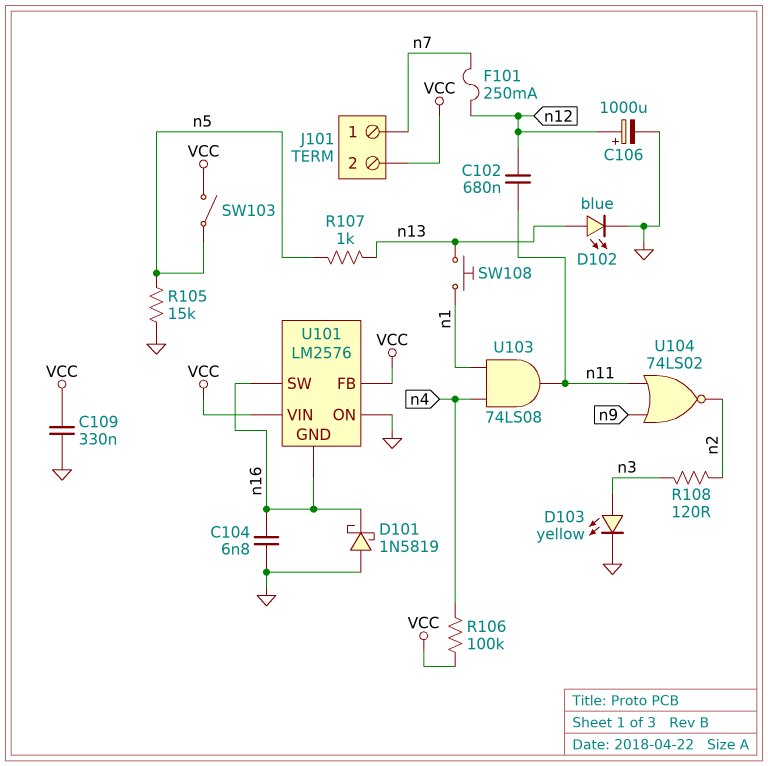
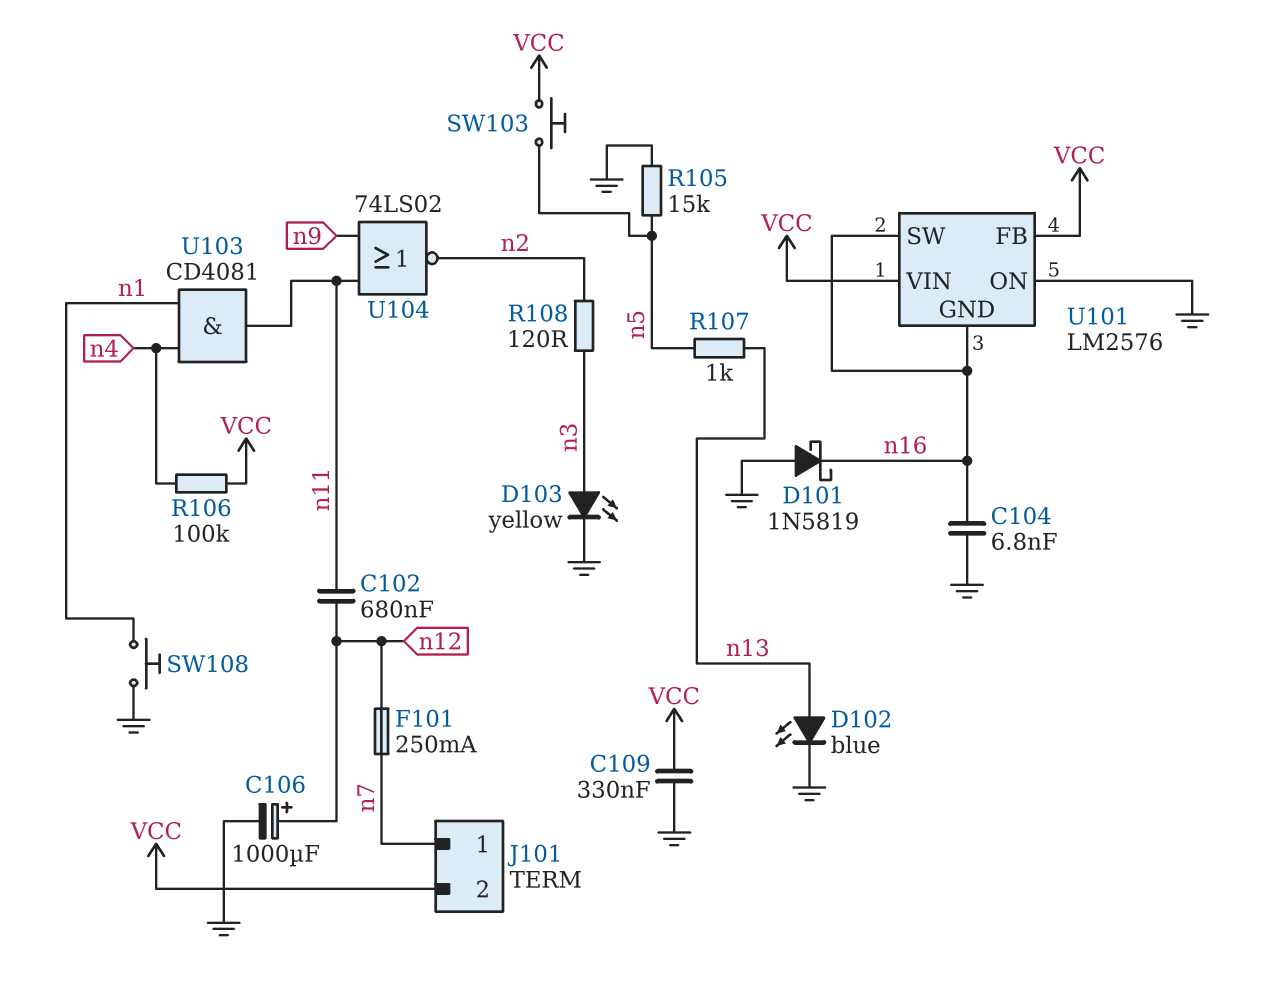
SW103: switch (VCC, n5) -> button (VCC, n5)
SW108: button (n1, n13) -> button (GND, n1)
U103: AND 74LS08 (in n1, in n4, out n11) -> AND CD4081 (in n1, in n4, out n11)

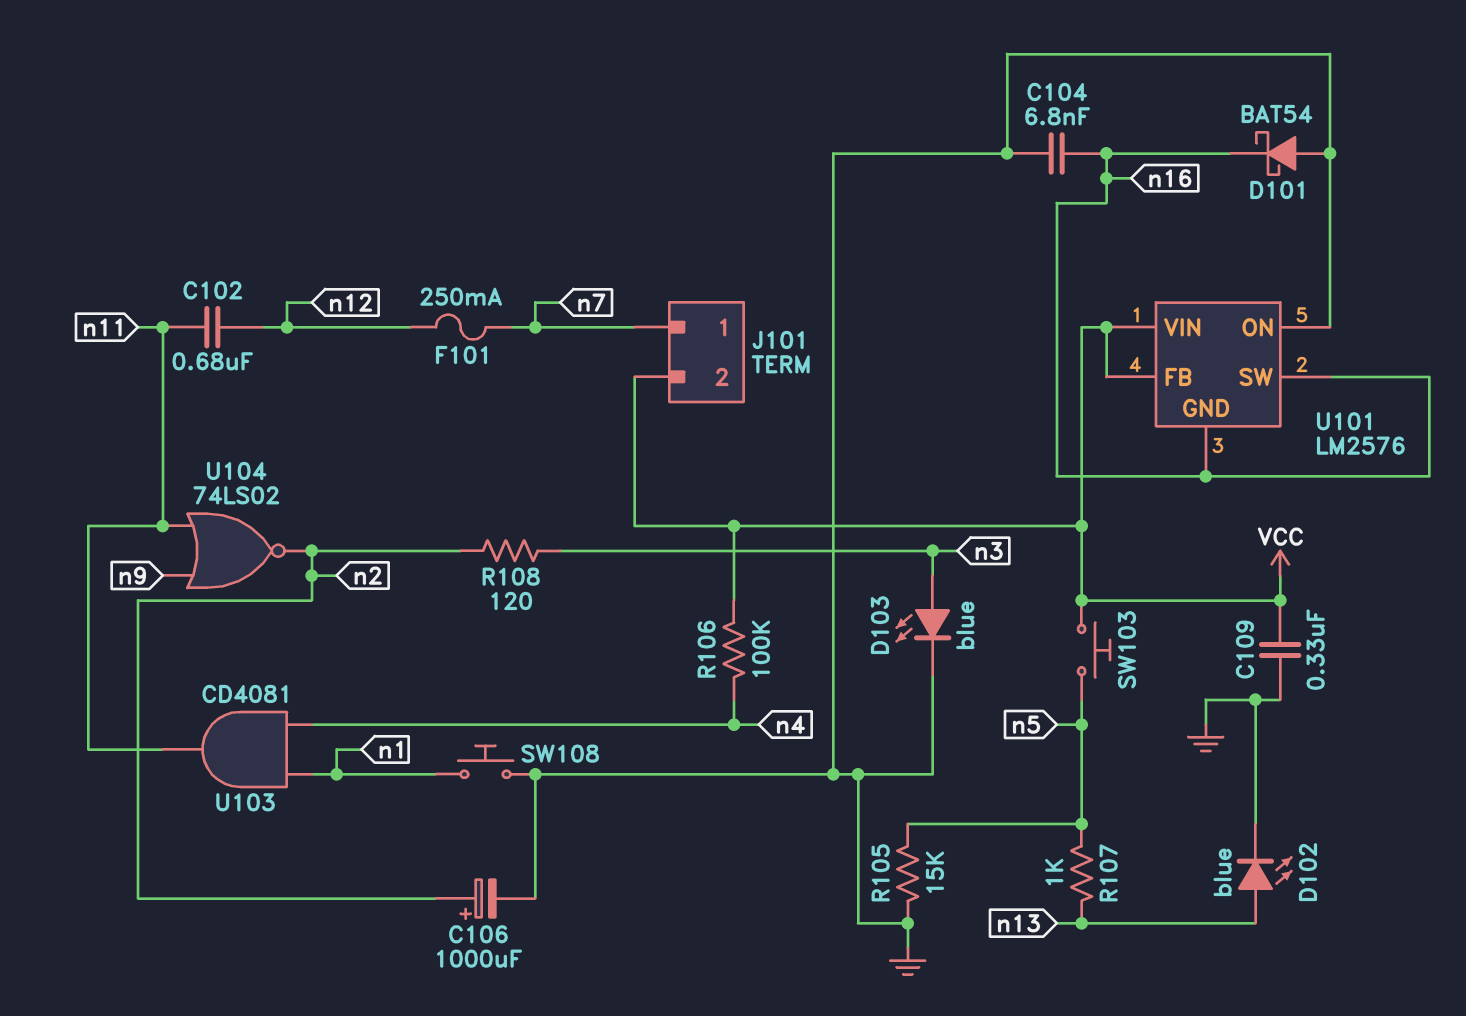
C106: 1000uF (plus n12, minus GND) -> 1000uF (plus n2, minus GND)
D101: schottky 1N5819 (A GND, K n16) -> schottky BAT54 (A GND, K n16)
D103: LED yellow (A n3, K GND) -> LED blue (A n3, K GND)

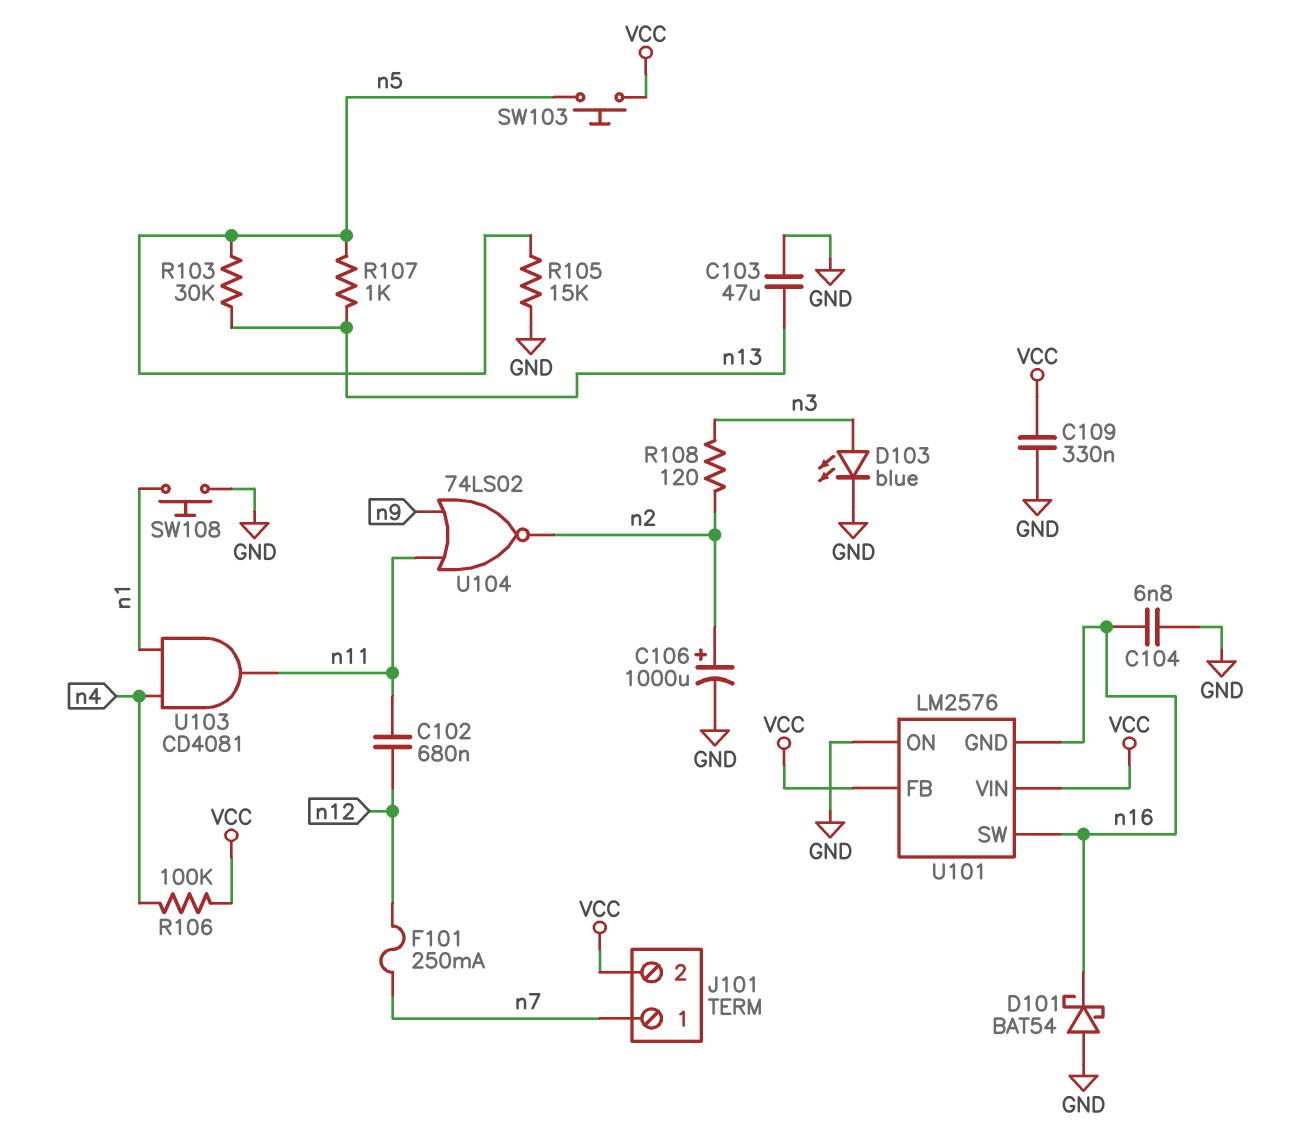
C103: none -> 47uF (GND, n13)
D102: LED blue (A n13, K GND) -> none
R103: none -> 30k (n5, n13)

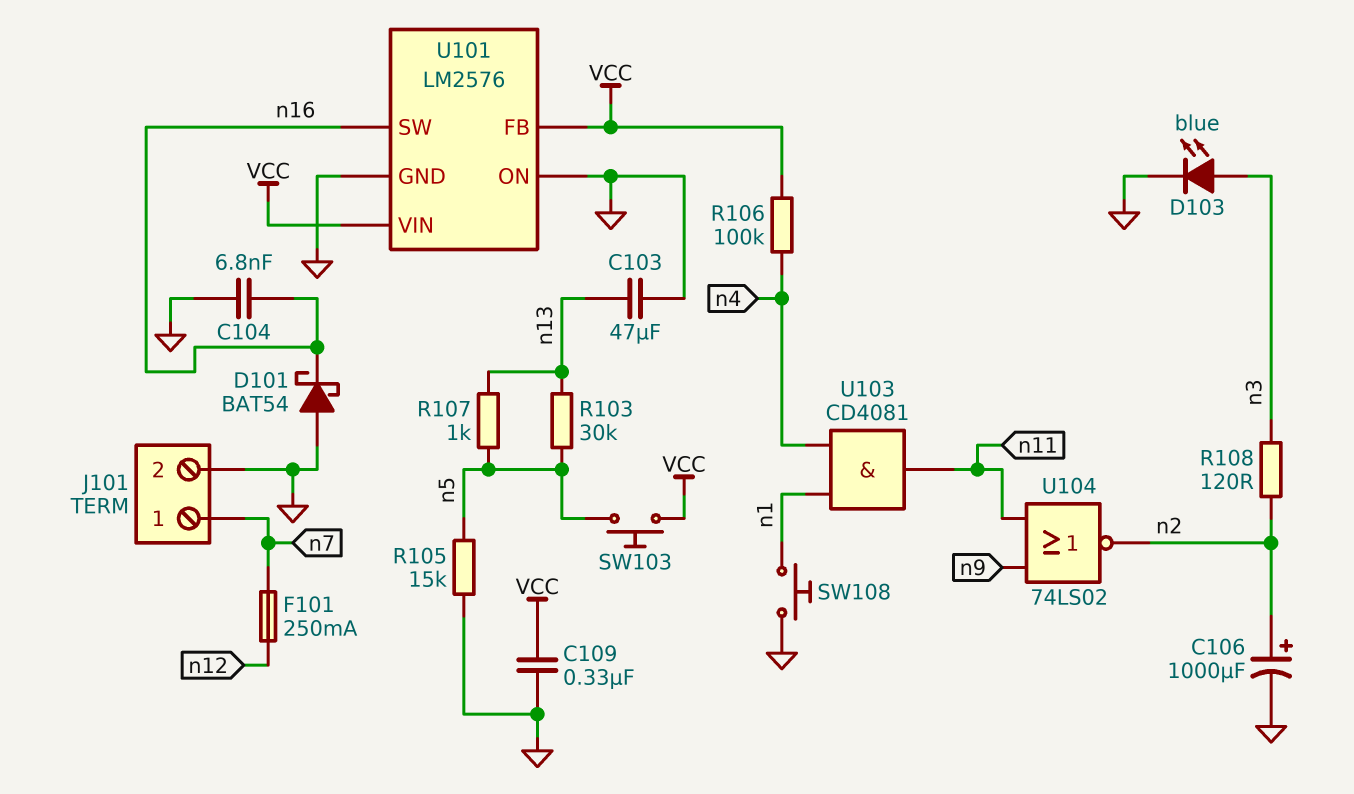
C102: 680nF (n11, n12) -> none
J101 pin 2: VCC -> GND
U101 pin GND: n16 -> GND

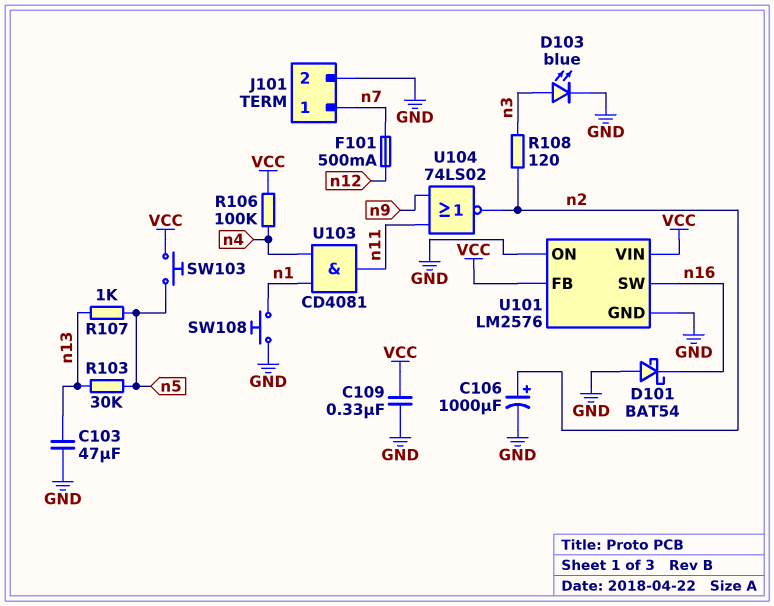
C104: 6.8nF (GND, n16) -> none
F101: 250mA (n7, n12) -> 500mA (n7, n12)
R105: 15k (GND, n5) -> none

